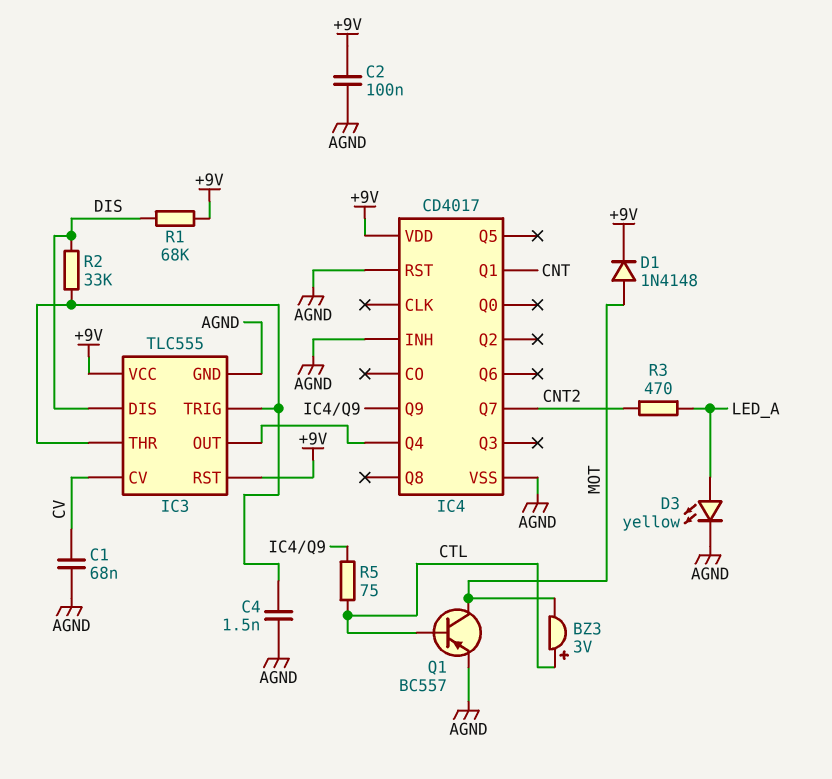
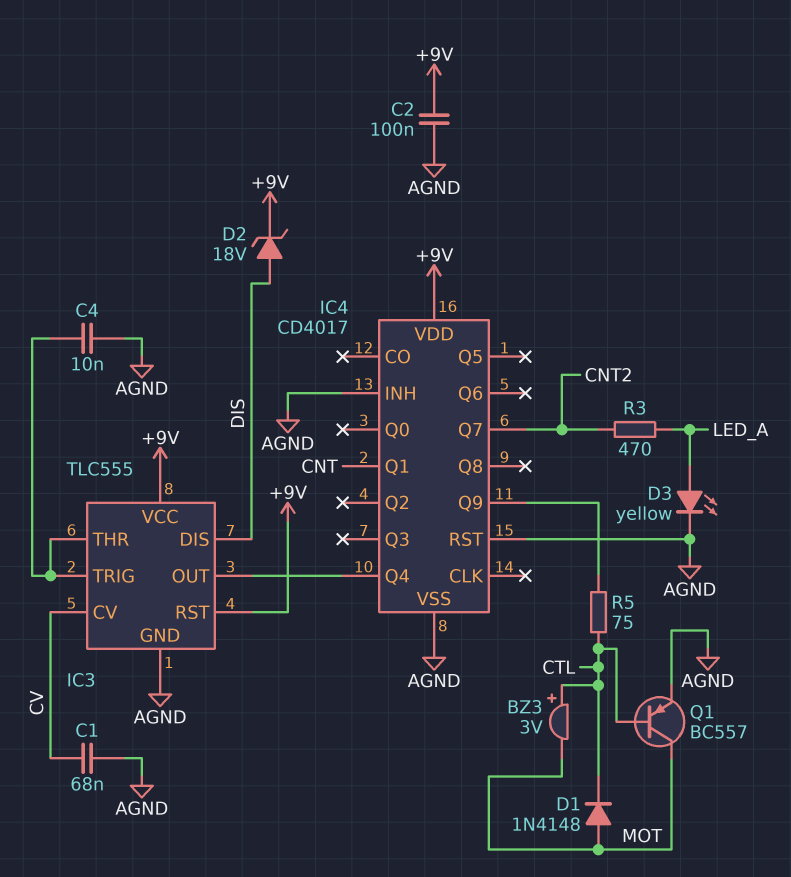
C4: 1.5nF (AGND, IC3/THR) -> 10nF (AGND, IC3/THR)
D1: diode 1N4148 (A MOT, K +9V) -> diode 1N4148 (A MOT, K CTL)
D2: none -> zener 18V (A DIS, K +9V)
R1: 68k (+9V, DIS) -> none
R2: 33k (DIS, IC3/THR) -> none

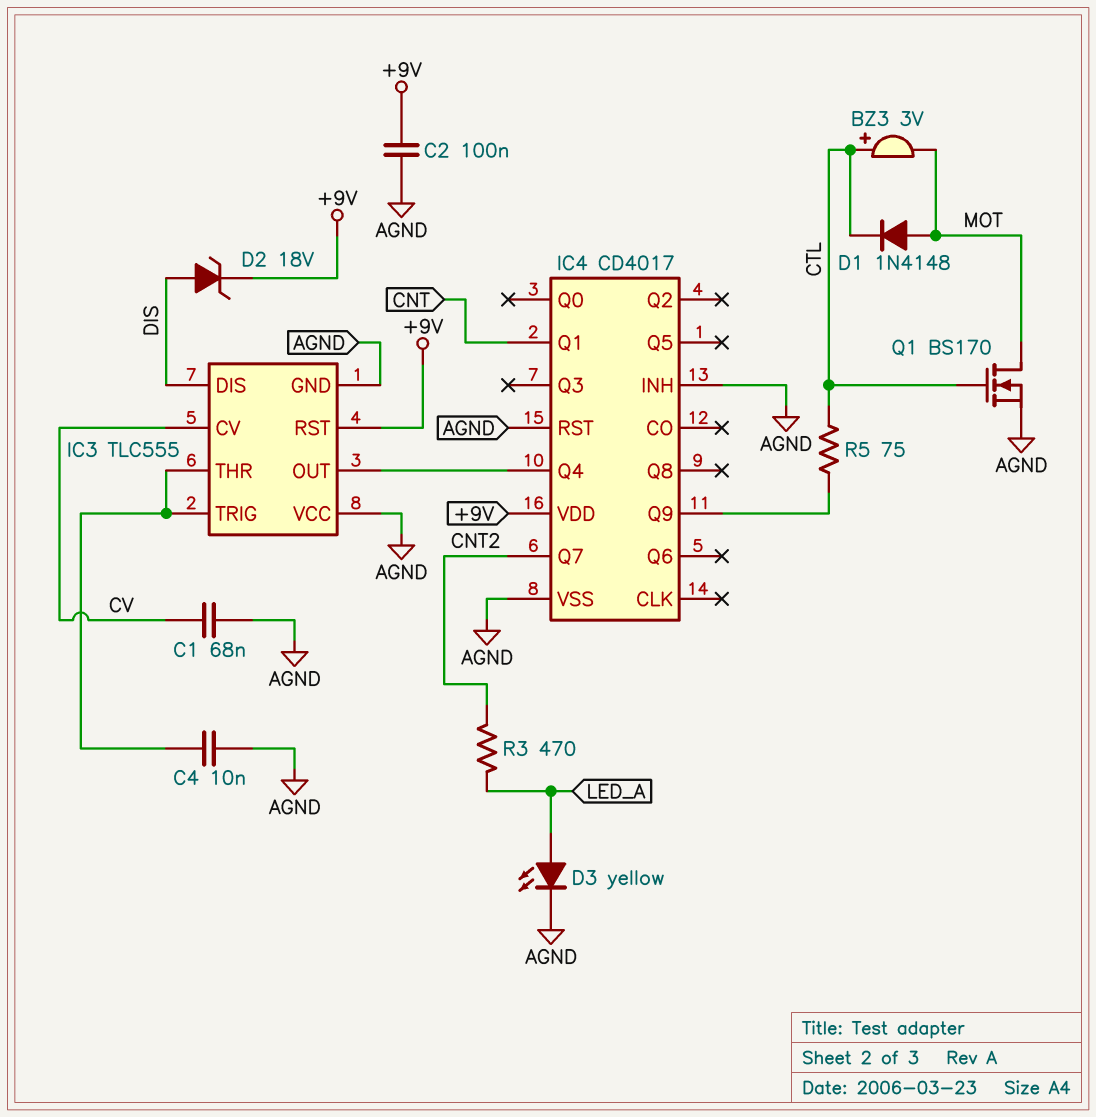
IC3 pin VCC: +9V -> AGND
Q1: PNP BC557 (B CTL, C MOT, E AGND) -> NMOS BS170 (G CTL, D MOT, S AGND)

